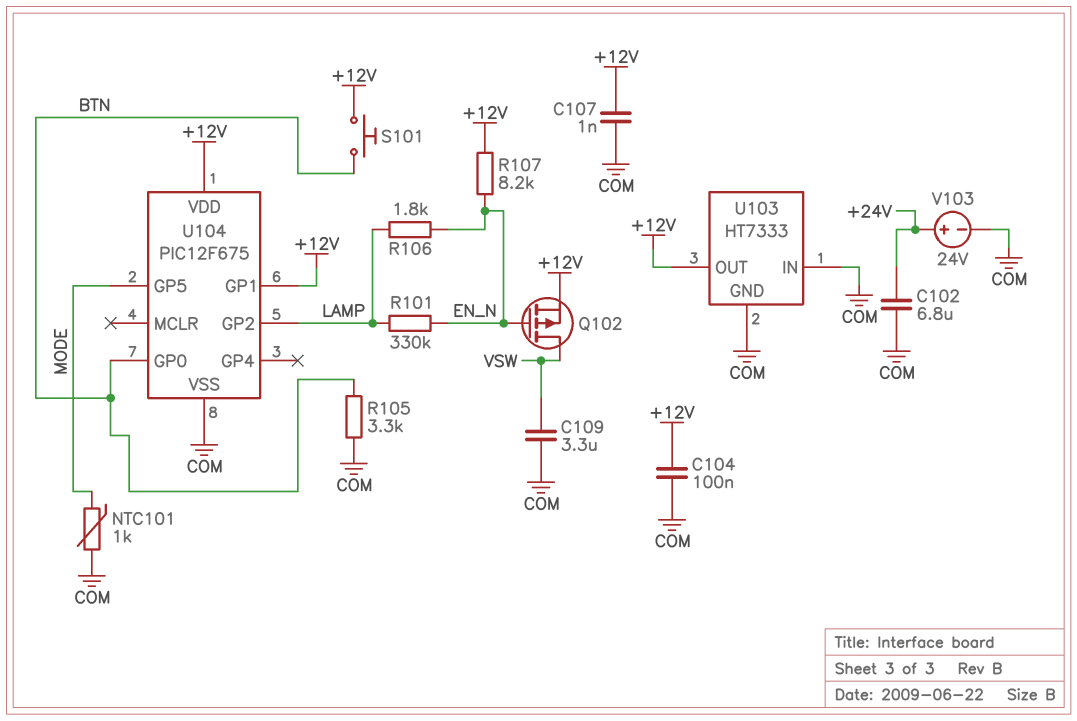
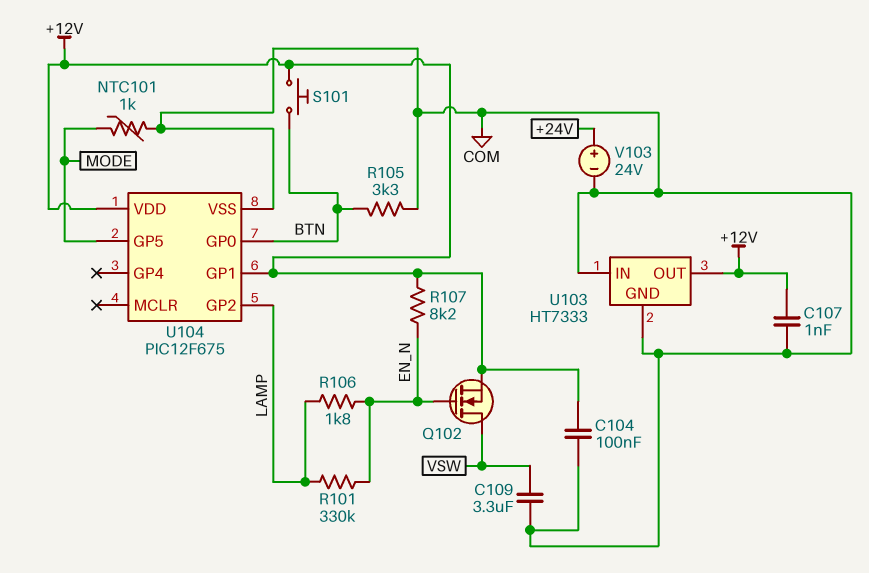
C102: 6.8uF (+24V, COM) -> none
Q102: PMOS (G EN_N, D VSW, S +12V) -> NMOS (G EN_N, D VSW, S +12V)

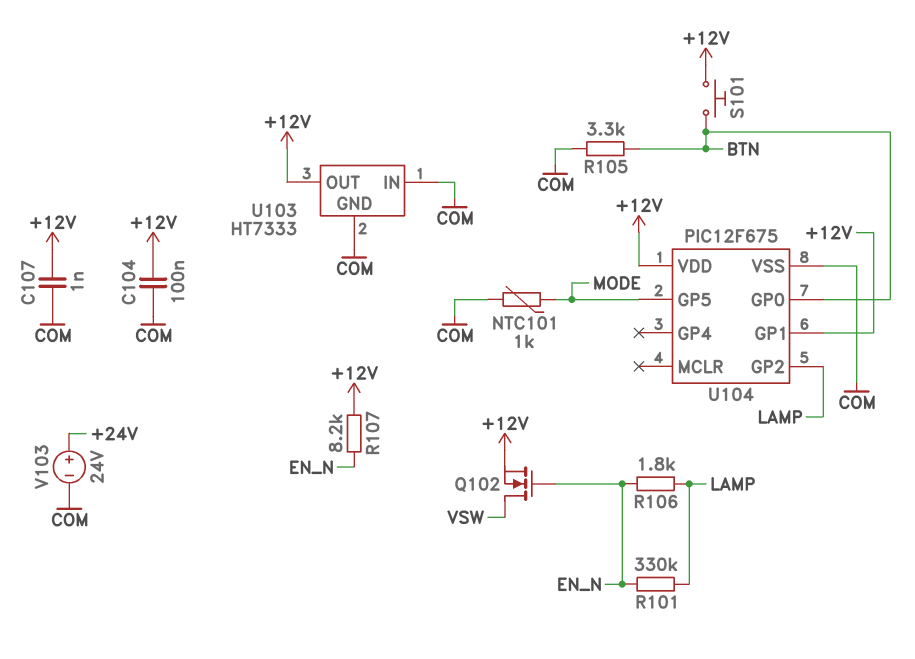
C109: 3.3uF (COM, VSW) -> none

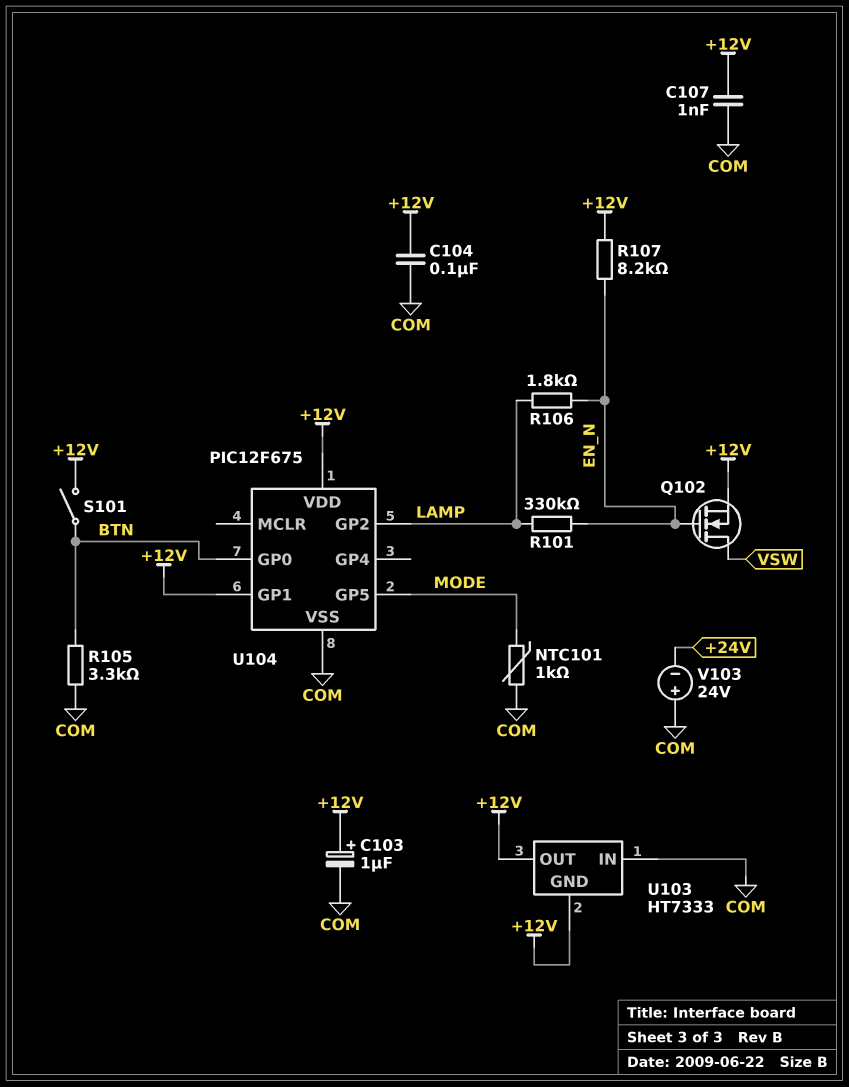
C103: none -> 1uF (plus +12V, minus COM)
S101: button (+12V, BTN) -> switch (+12V, BTN)
U103 pin GND: COM -> +12V
V103: 24V (plus +24V, minus COM) -> 24V (plus COM, minus +24V)

